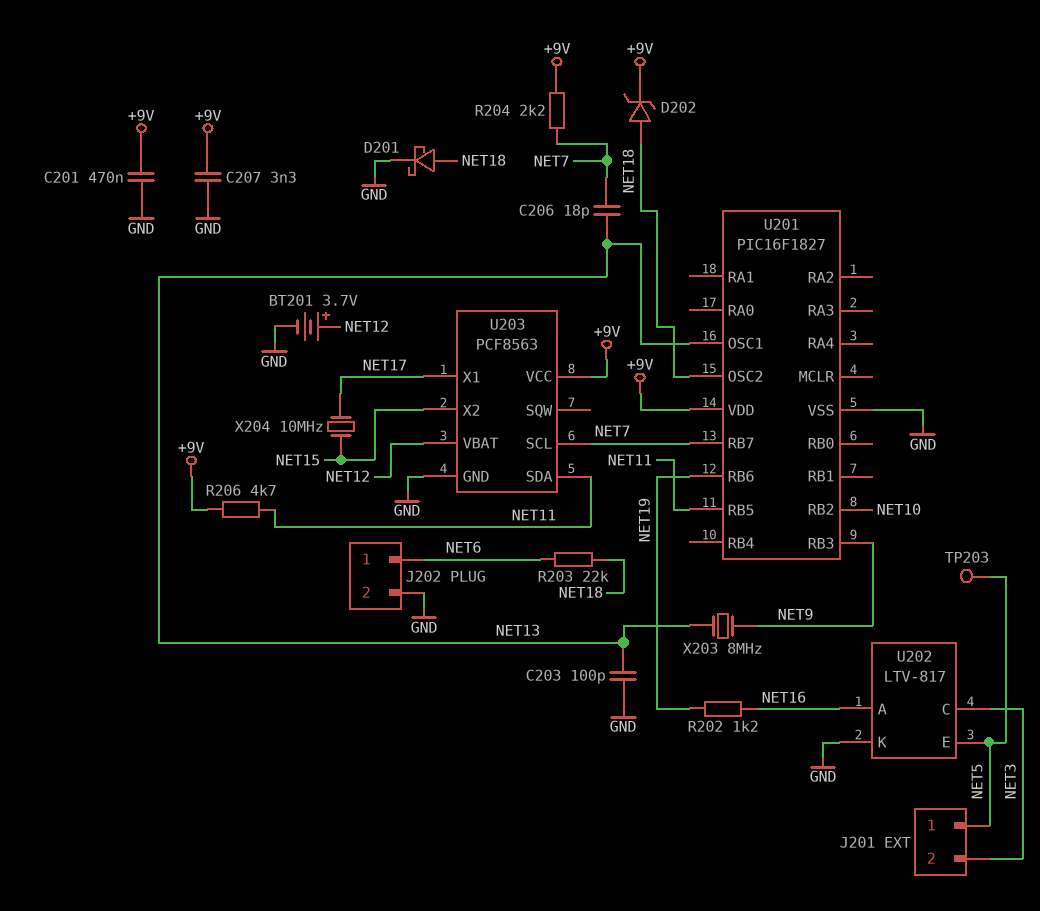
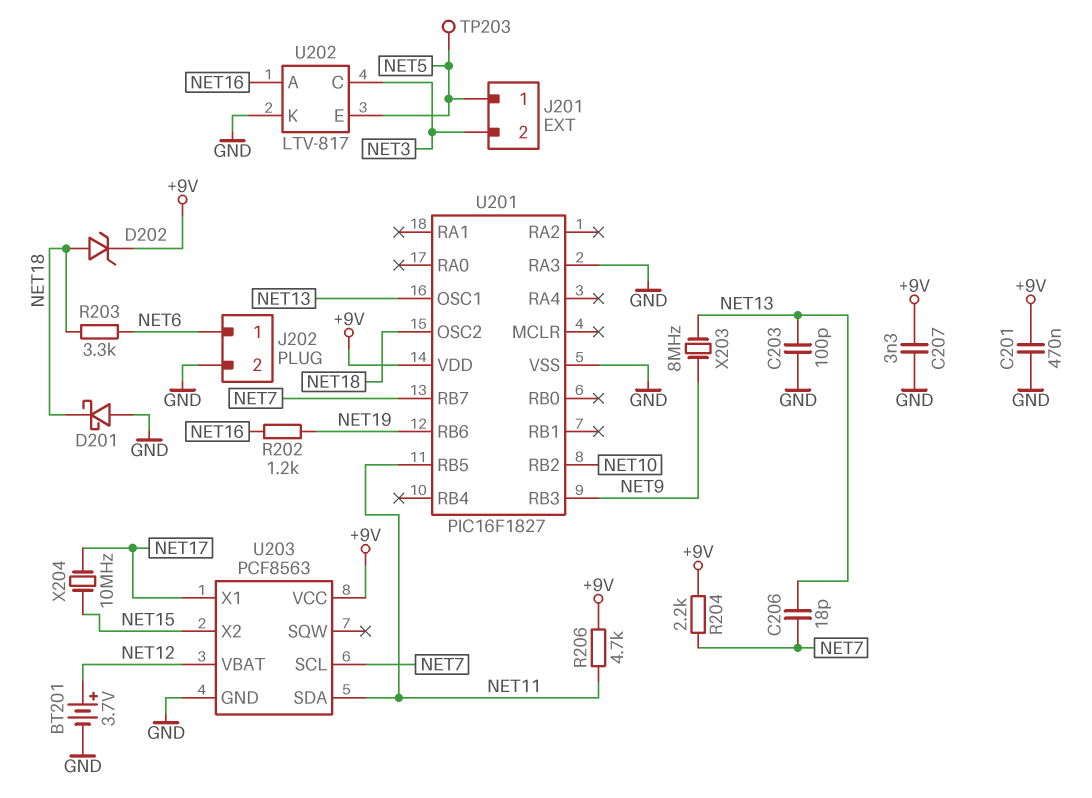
D201: schottky (A NET18, K GND) -> schottky (A GND, K NET18)
R203: 22k (NET6, NET18) -> 3.3k (NET6, NET18)
U201 pin RA3: none -> GND

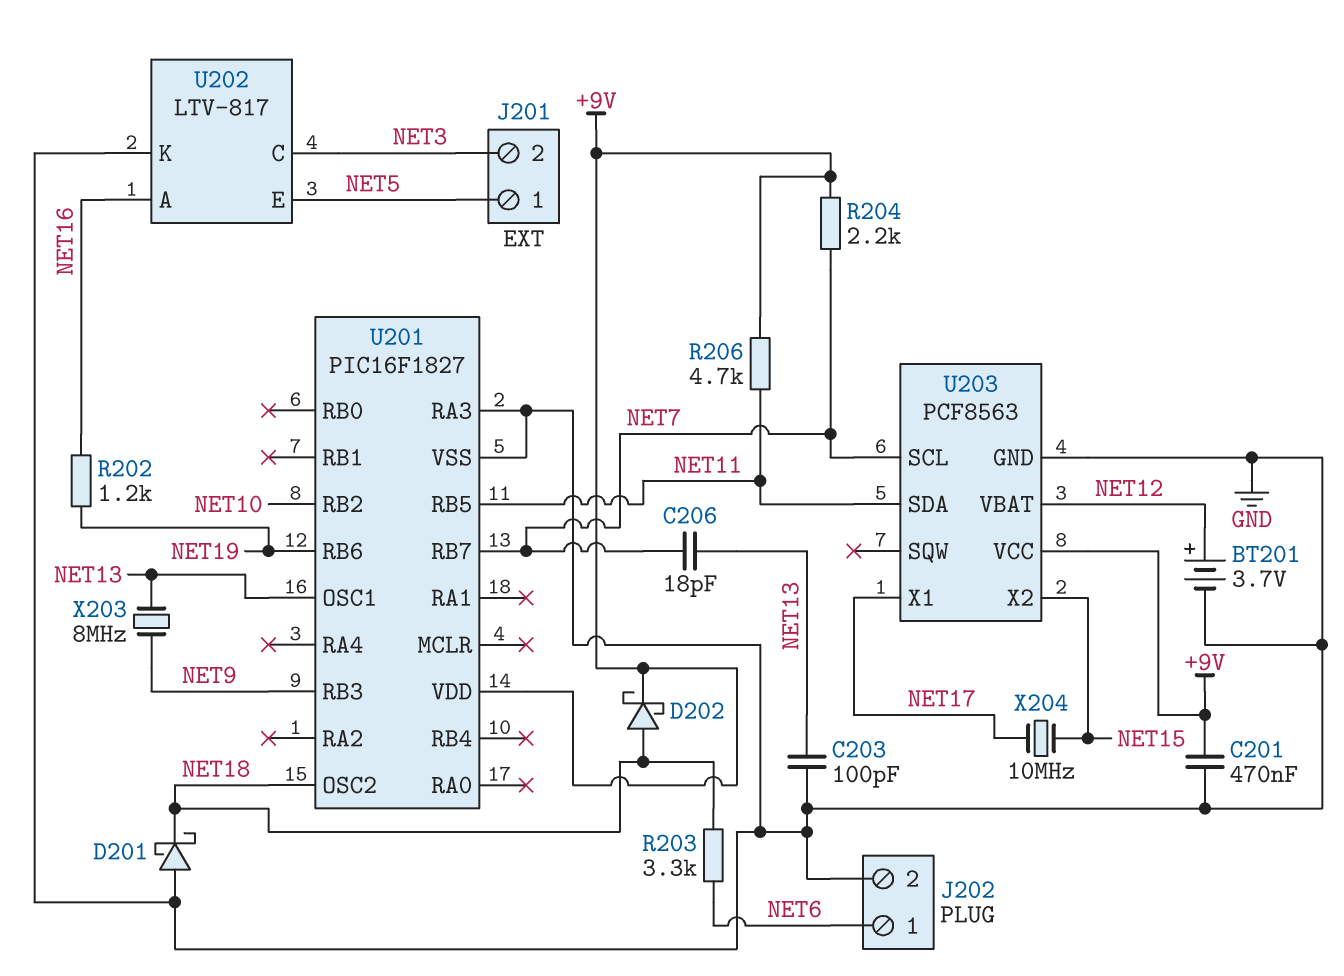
C207: 3.3nF (+9V, GND) -> none
D202: zener (A NET18, K +9V) -> schottky (A NET18, K +9V)
TP203: test point (NET5) -> none

